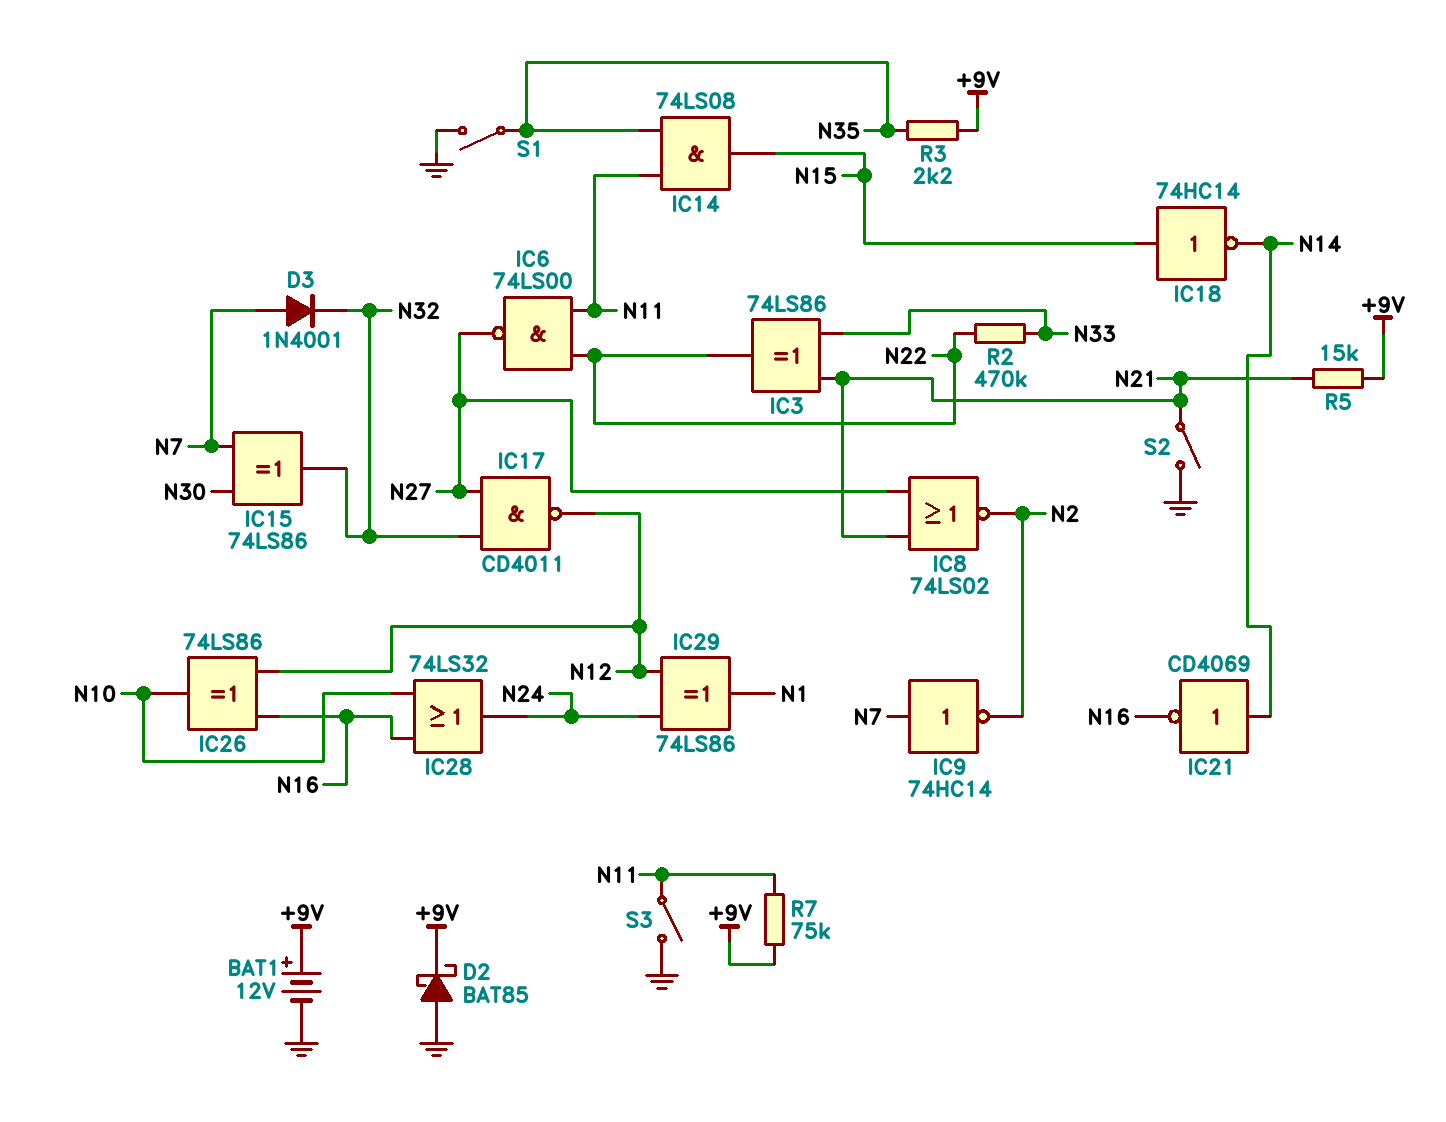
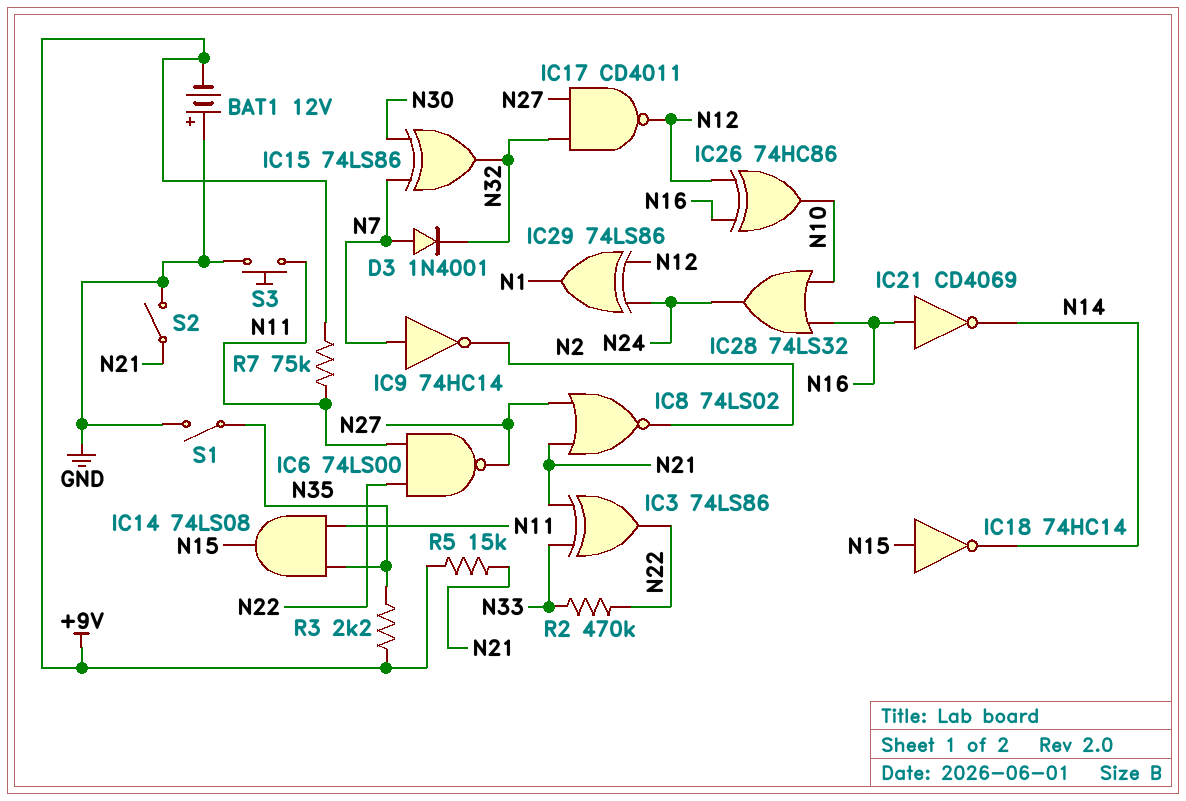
BAT1: 12V (plus +9V, minus GND) -> 12V (plus GND, minus +9V)
D2: schottky BAT85 (A GND, K +9V) -> none
IC21: NOT CD4069 (in N14, out N16) -> NOT CD4069 (in N16, out N14)
IC26: XOR 74LS86 (in N12, in N16, out N10) -> XOR 74HC86 (in N12, in N16, out N10)
S3: switch (GND, N11) -> button (GND, N11)

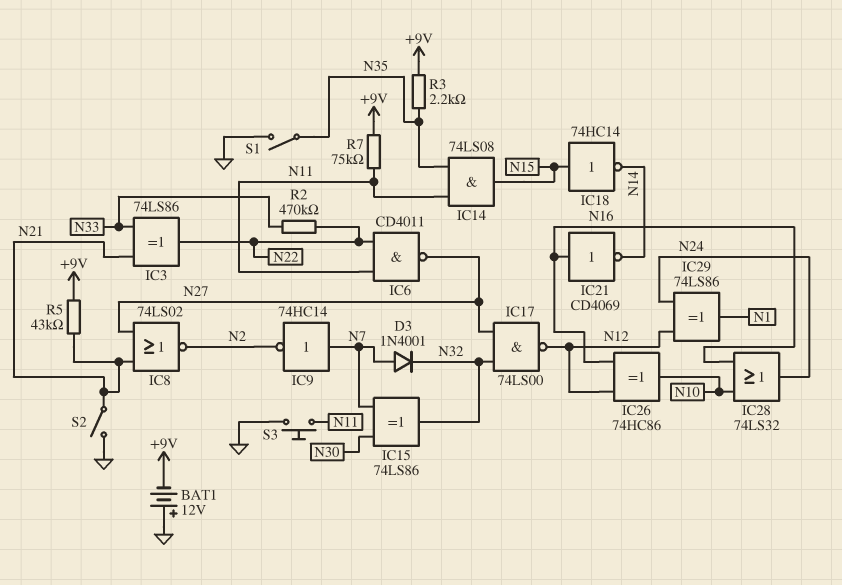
IC6: NAND 74LS00 (in N11, in N22, out N27) -> NAND CD4011 (in N11, in N22, out N27)
IC17: NAND CD4011 (in N27, in N32, out N12) -> NAND 74LS00 (in N27, in N32, out N12)
R5: 15k (+9V, N21) -> 43k (+9V, N21)

